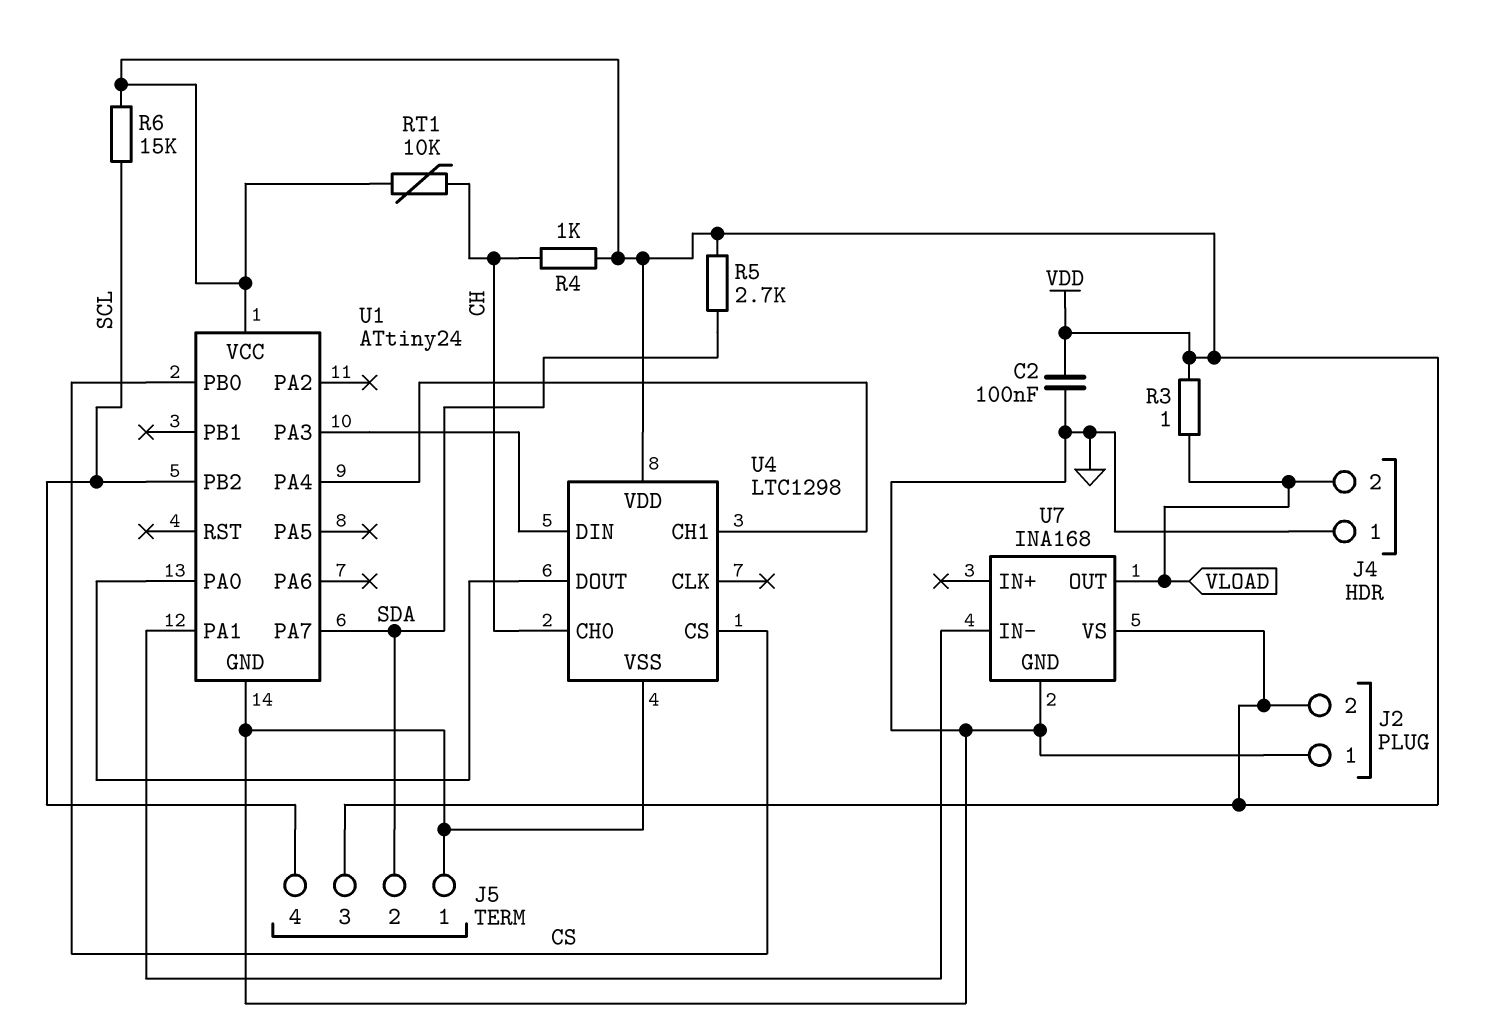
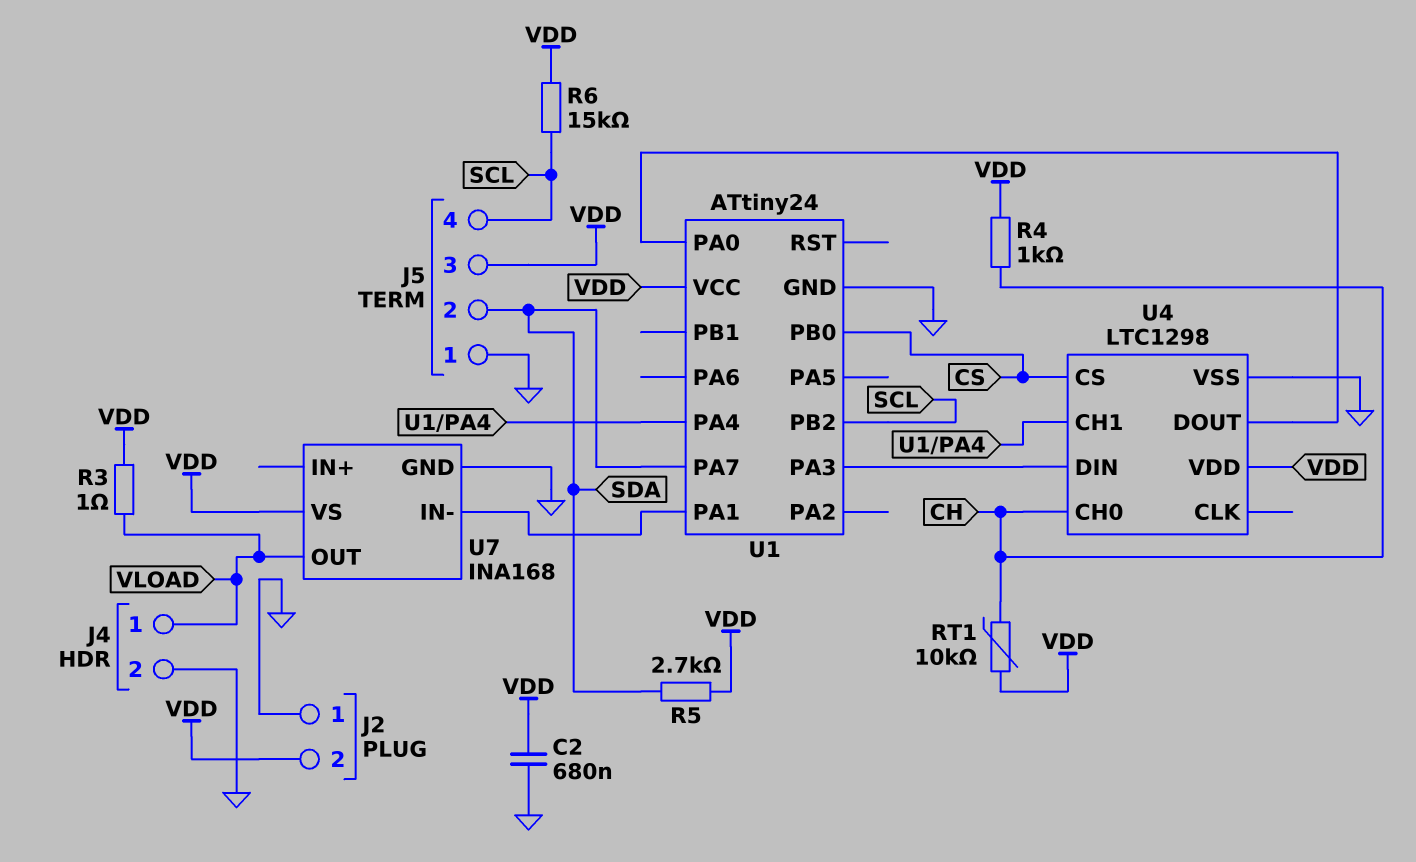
C2: 100nF (GND, VDD) -> 680nF (GND, VDD)
J4 pin 1: GND -> VLOAD
J4 pin 2: VLOAD -> GND

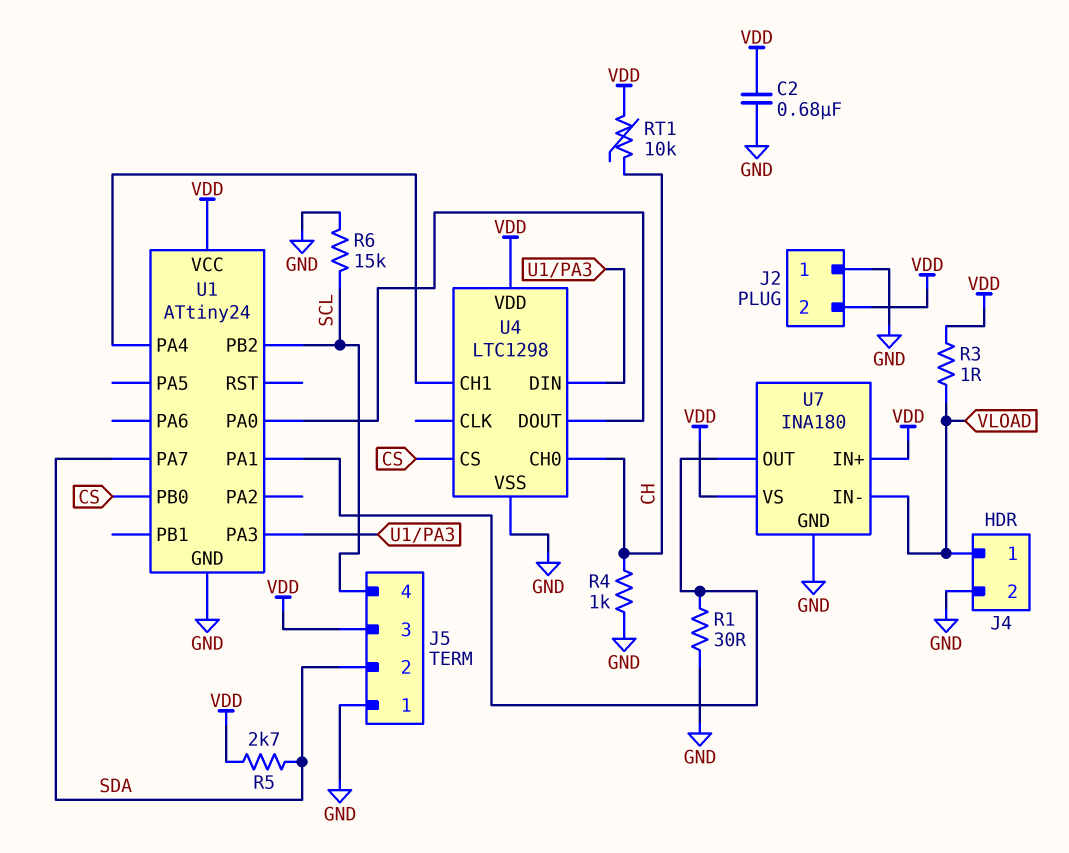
R1: none -> 30 (GND, U1/PA1)
R4: 1k (CH, VDD) -> 1k (CH, GND)
R6: 15k (SCL, VDD) -> 15k (GND, SCL)
U7: INA168 -> INA180
U7 pin IN+: none -> VDD
U7 pin IN-: U1/PA1 -> VLOAD
U7 pin OUT: VLOAD -> U1/PA1

